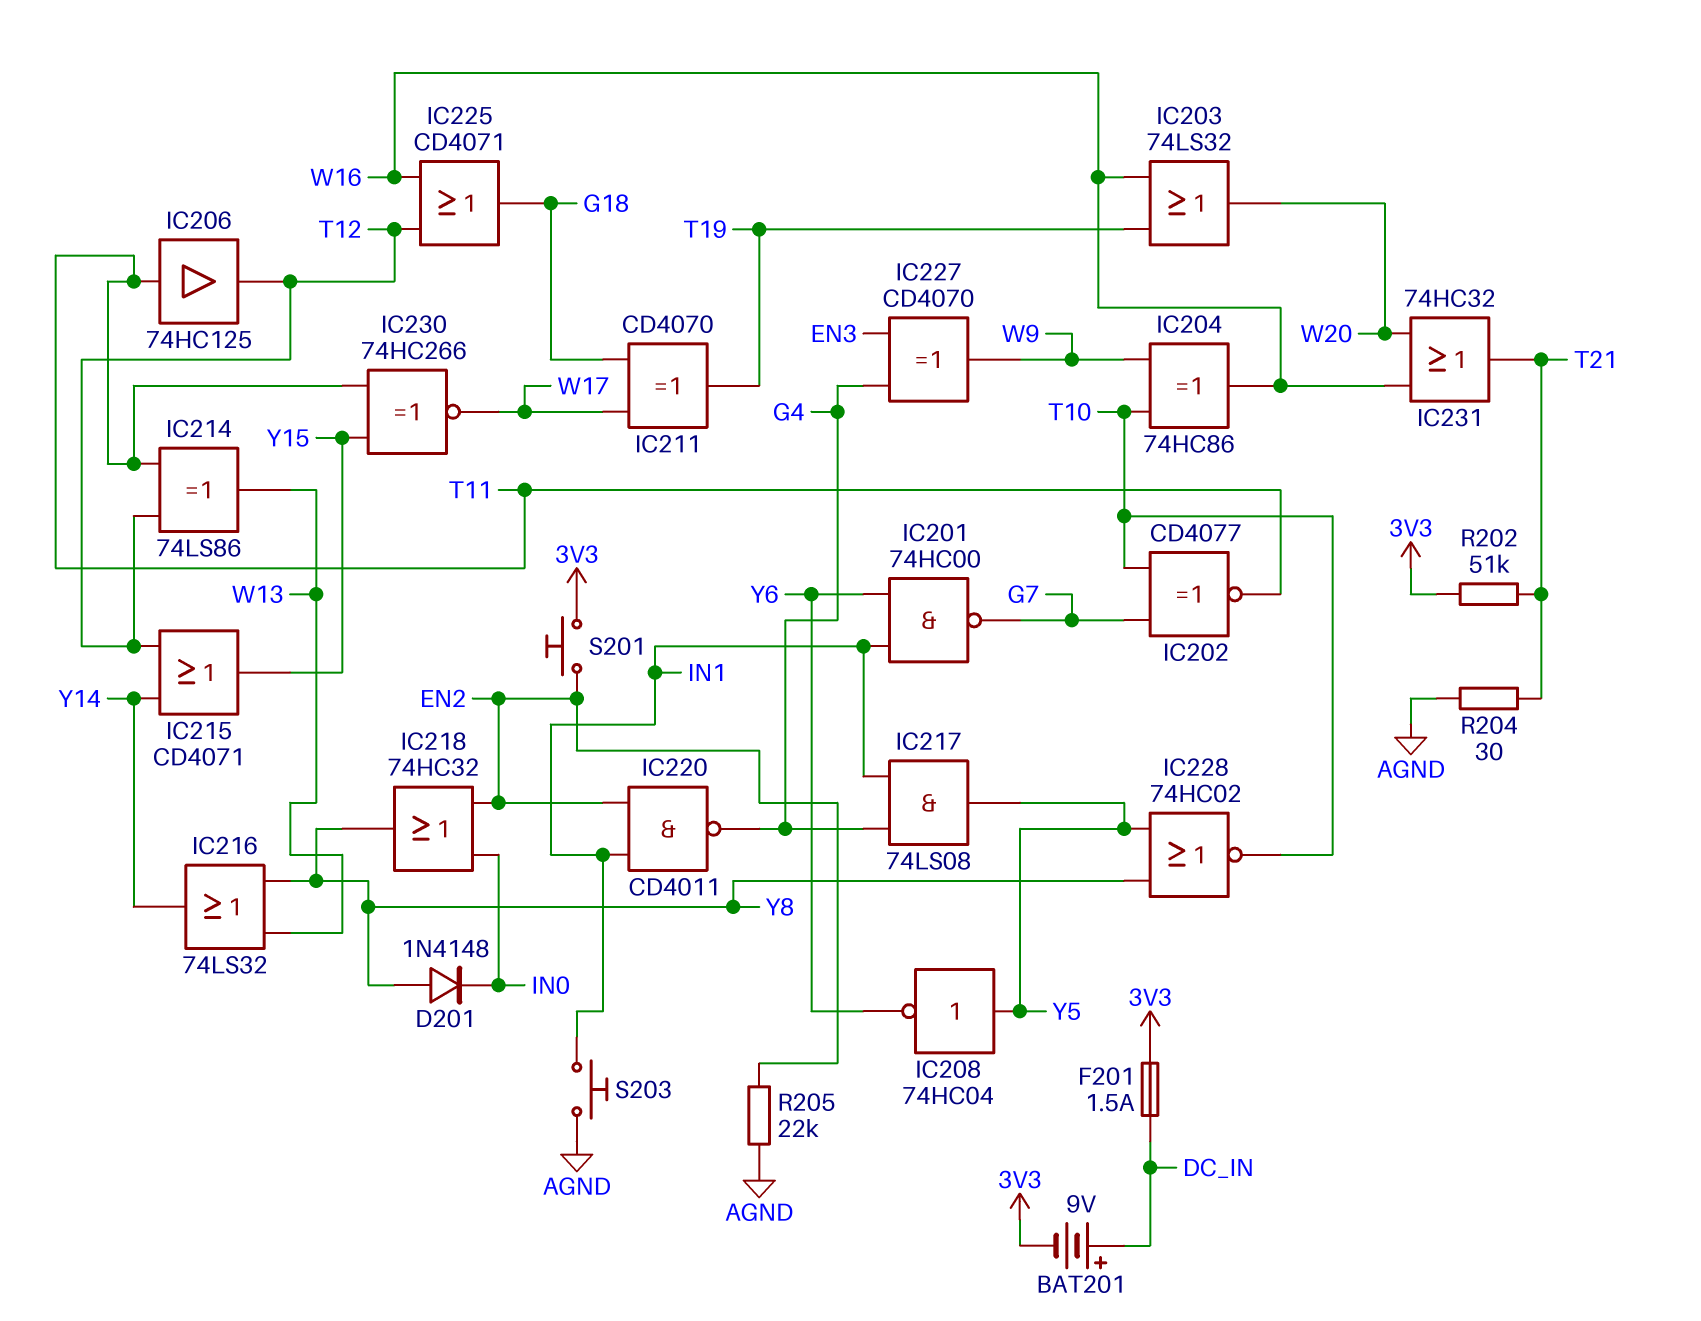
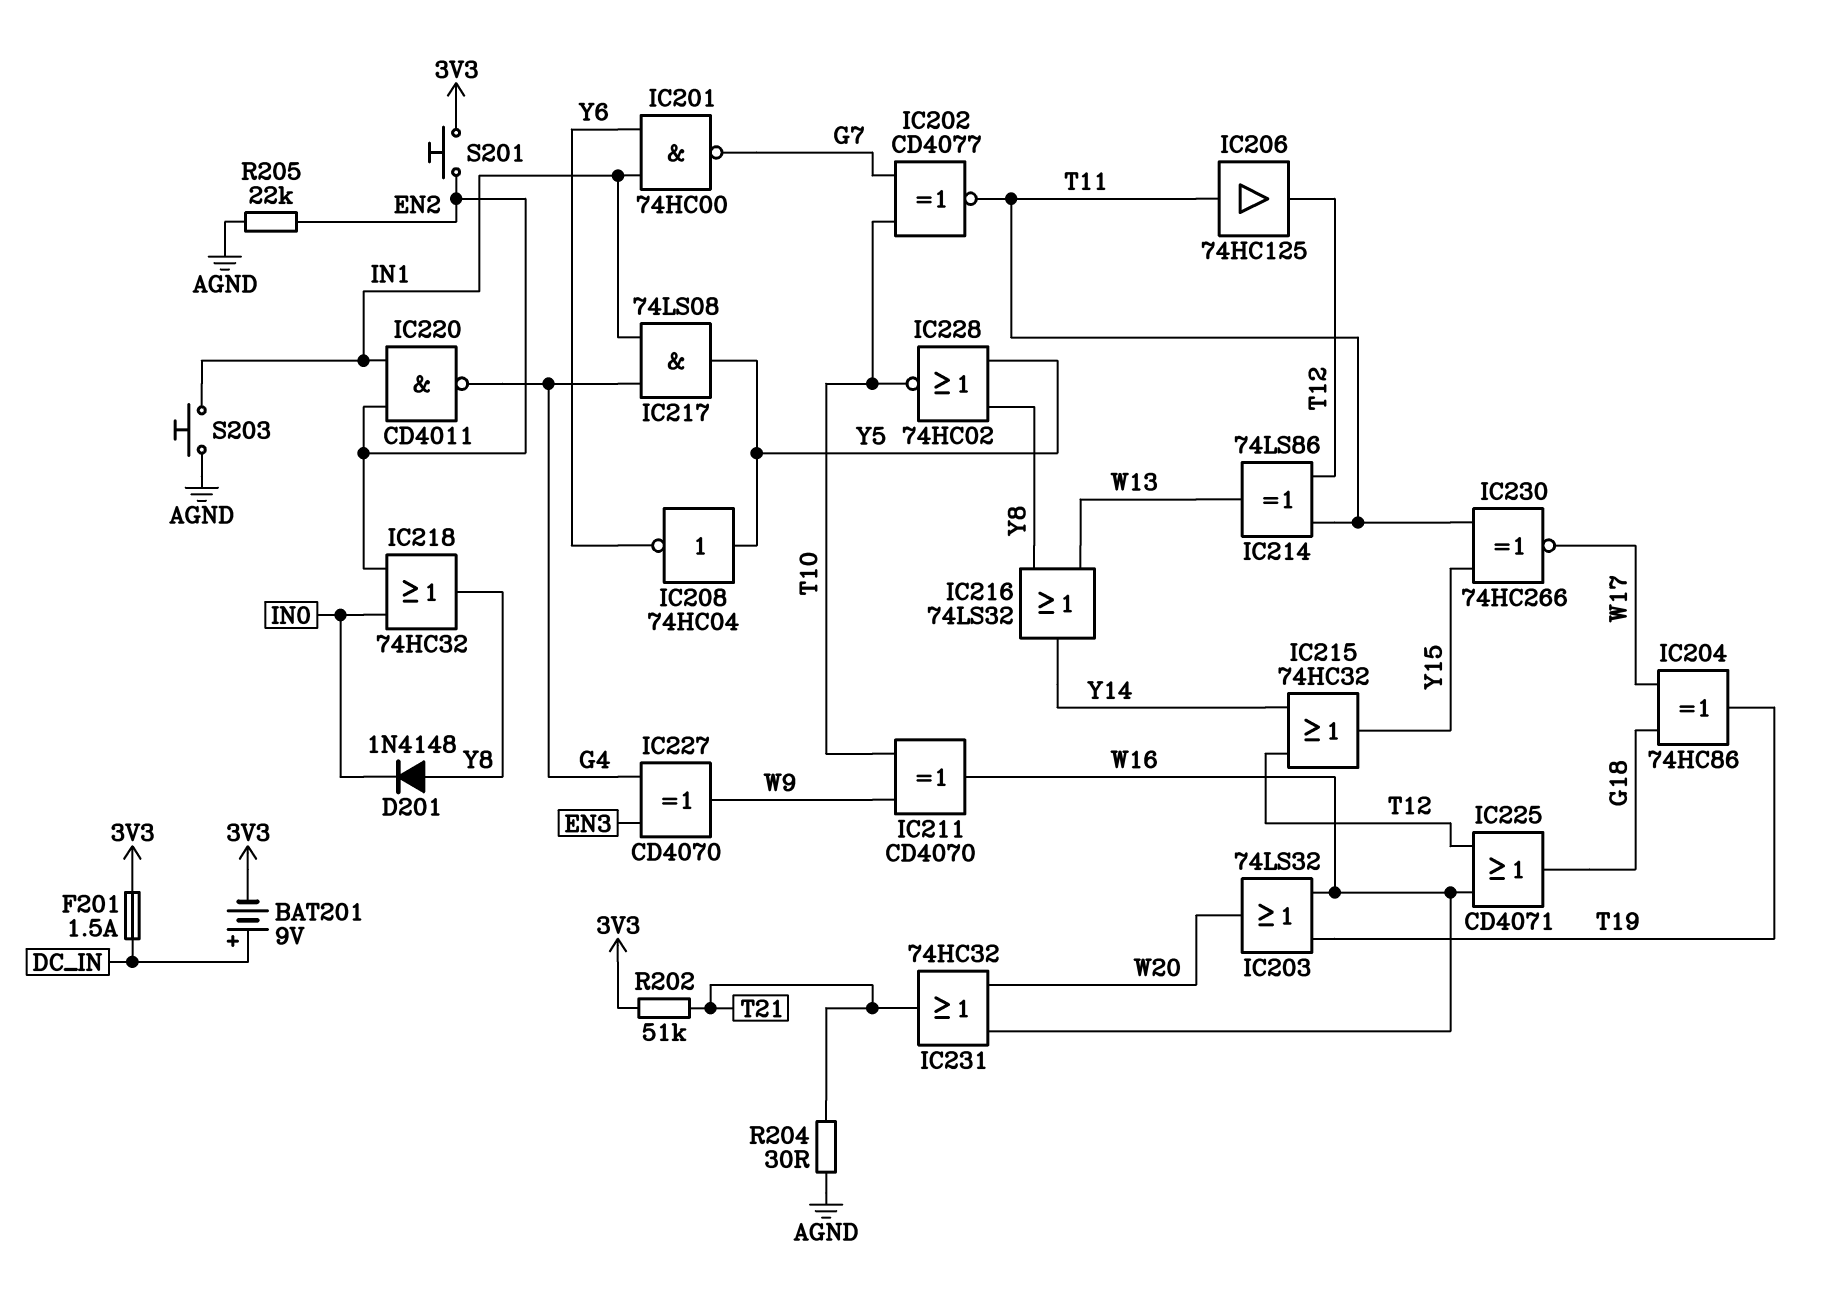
IC204: XOR 74HC86 (in T10, in W9, out W16) -> XOR 74HC86 (in G18, in W17, out T19)
IC211: XOR CD4070 (in G18, in W17, out T19) -> XOR CD4070 (in T10, in W9, out W16)
IC215: OR CD4071 (in T12, in Y14, out Y15) -> OR 74HC32 (in T12, in Y14, out Y15)

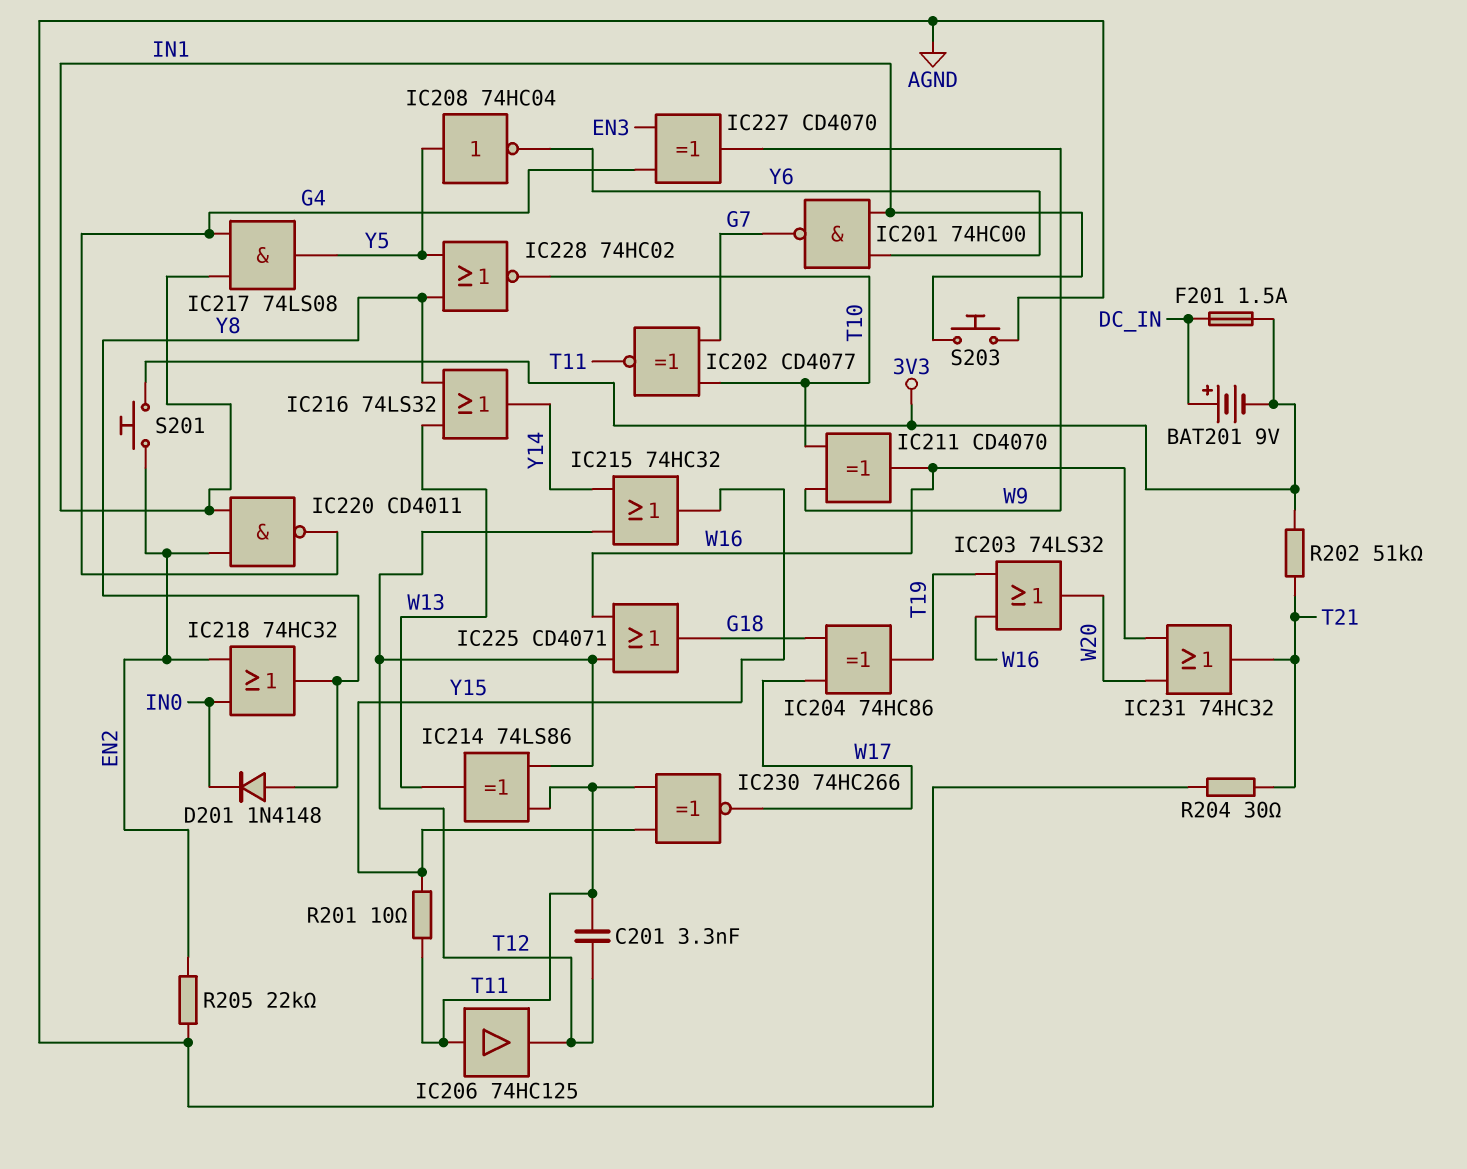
C201: none -> 3.3nF (T11, T12)
R201: none -> 10 (T11, Y15)

